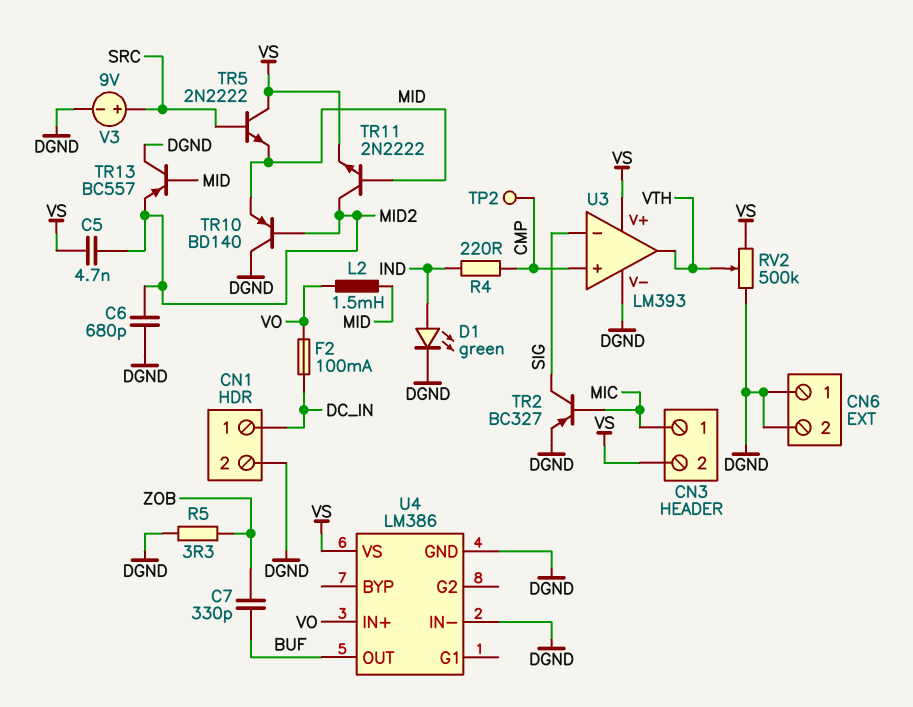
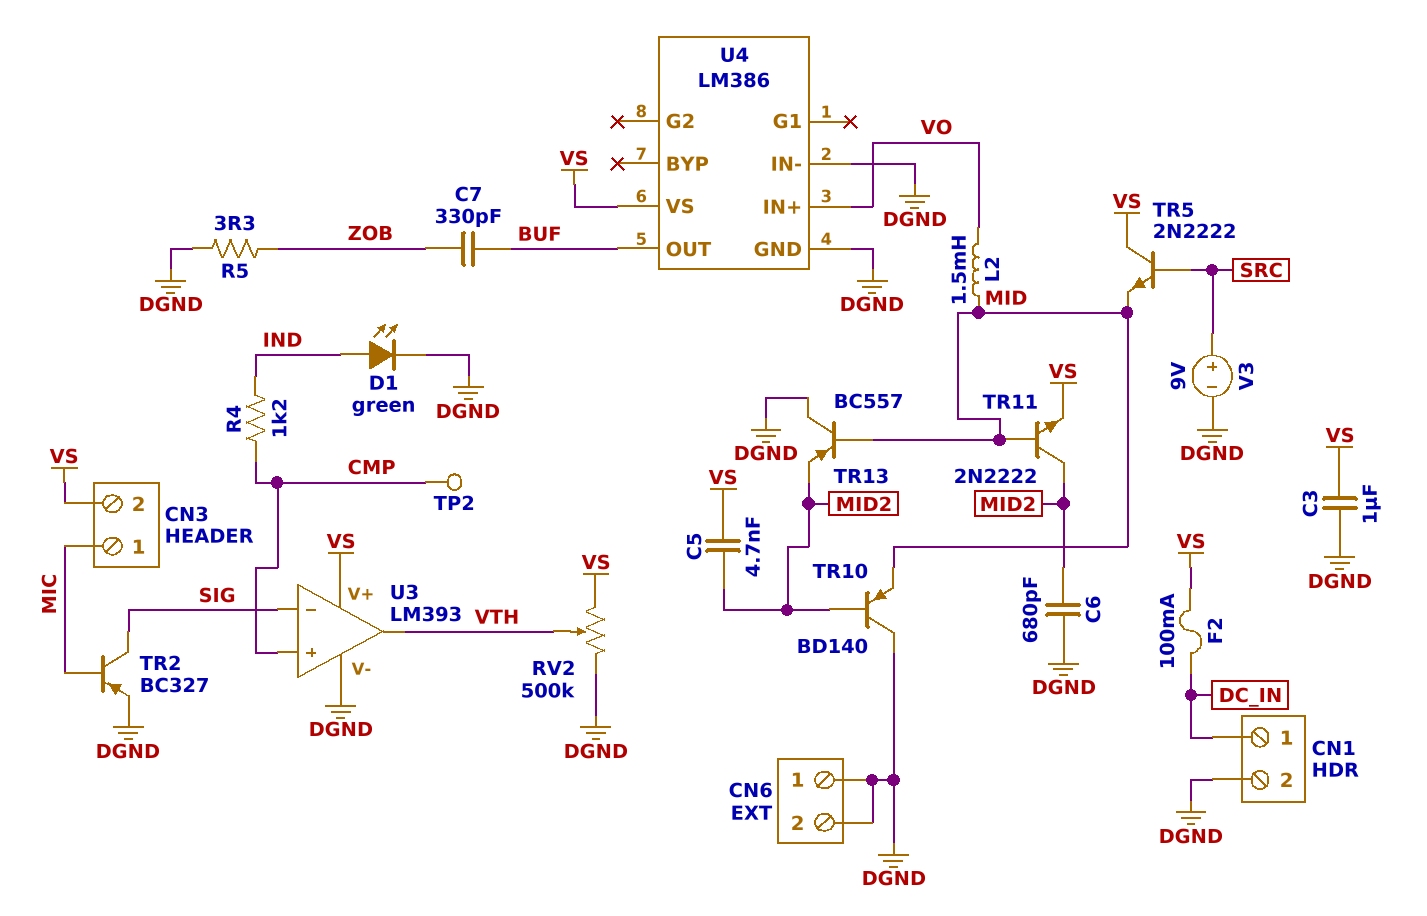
C3: none -> 1uF (DGND, VS)
F2: 100mA (DC_IN, VO) -> 100mA (DC_IN, VS)
R4: 220 (CMP, IND) -> 1.2k (CMP, IND)

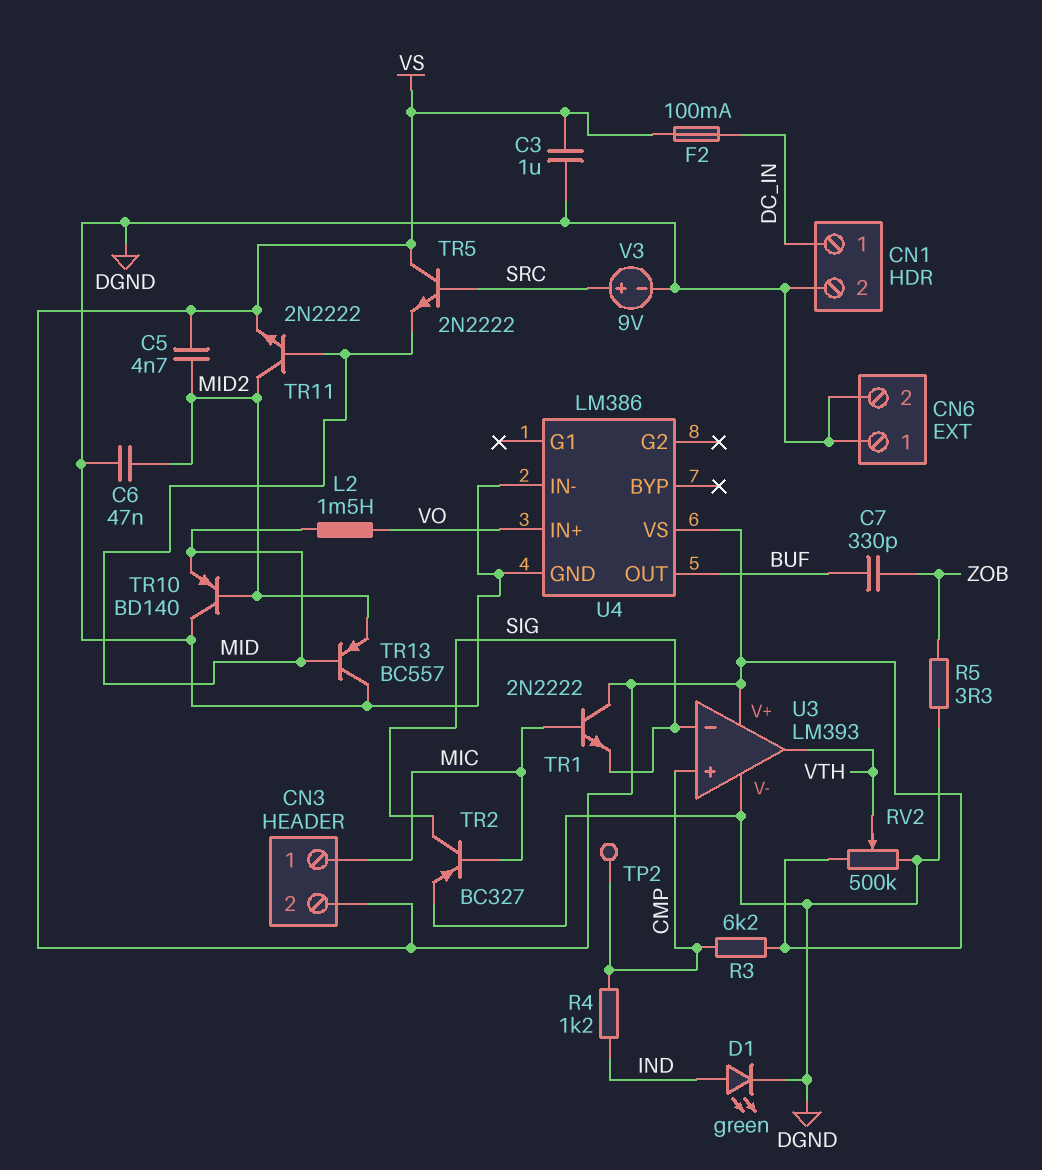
C6: 680pF (DGND, MID2) -> 47nF (DGND, MID2)
R3: none -> 6.2k (CMP, VS)
TR1: none -> NPN 2N2222 (B MIC, C VS, E SIG)

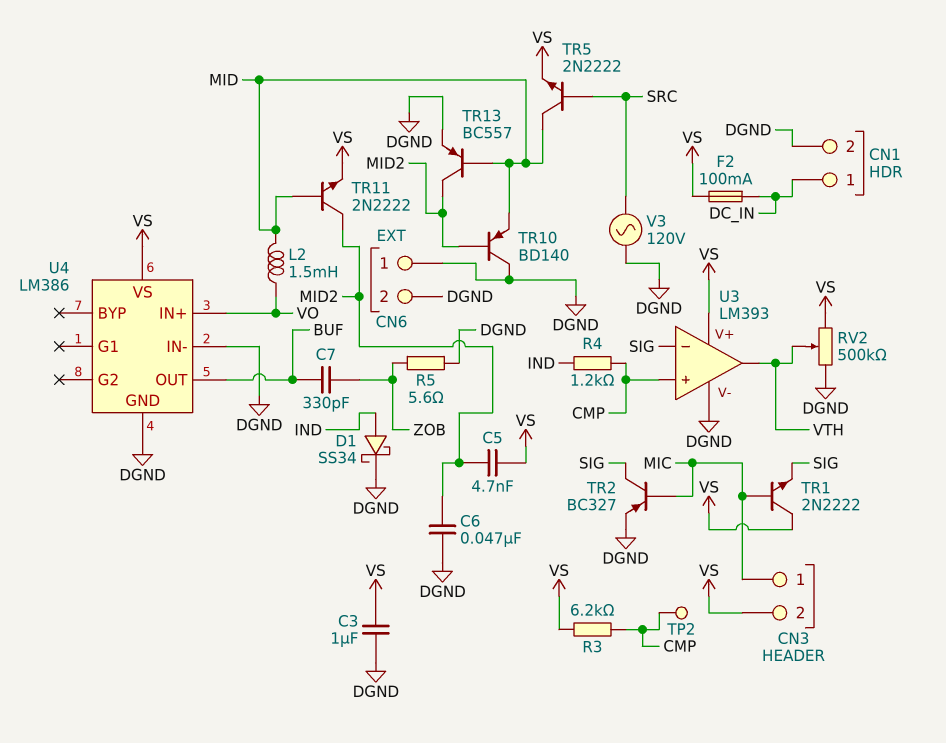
D1: LED green (A IND, K DGND) -> schottky SS34 (A IND, K DGND)
R5: 3.3 (DGND, ZOB) -> 5.6 (DGND, ZOB)
TR5: NPN 2N2222 (B SRC, C VS, E MID) -> NPN 2N2222 (B SRC, C MID, E VS)
TR13: PNP BC557 (B MID, C DGND, E MID2) -> PNP BC557 (B MID, C MID2, E DGND)
V3: 9V (plus SRC, minus DGND) -> AC 120V (DGND, SRC)

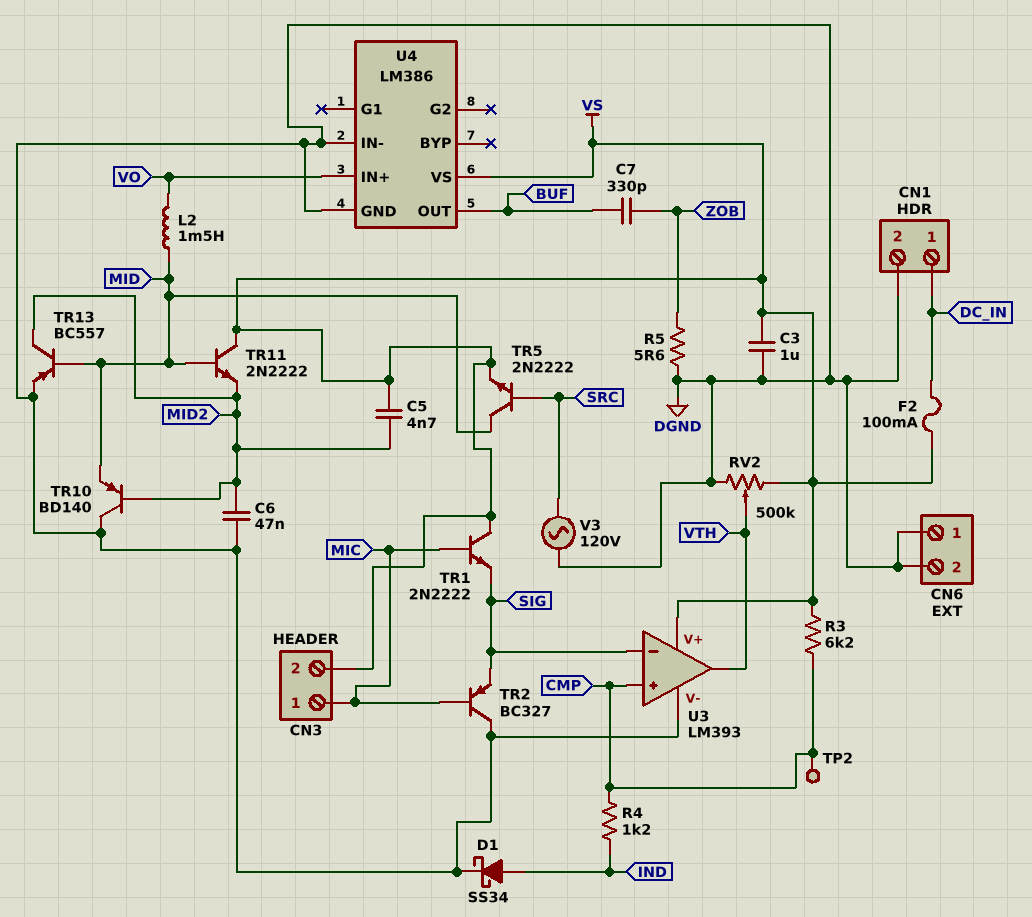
TR2: PNP BC327 (B MIC, C SIG, E DGND) -> PNP BC327 (B MIC, C DGND, E SIG)
TR11: NPN 2N2222 (B MID, C MID2, E VS) -> NPN 2N2222 (B MID, C VS, E MID2)

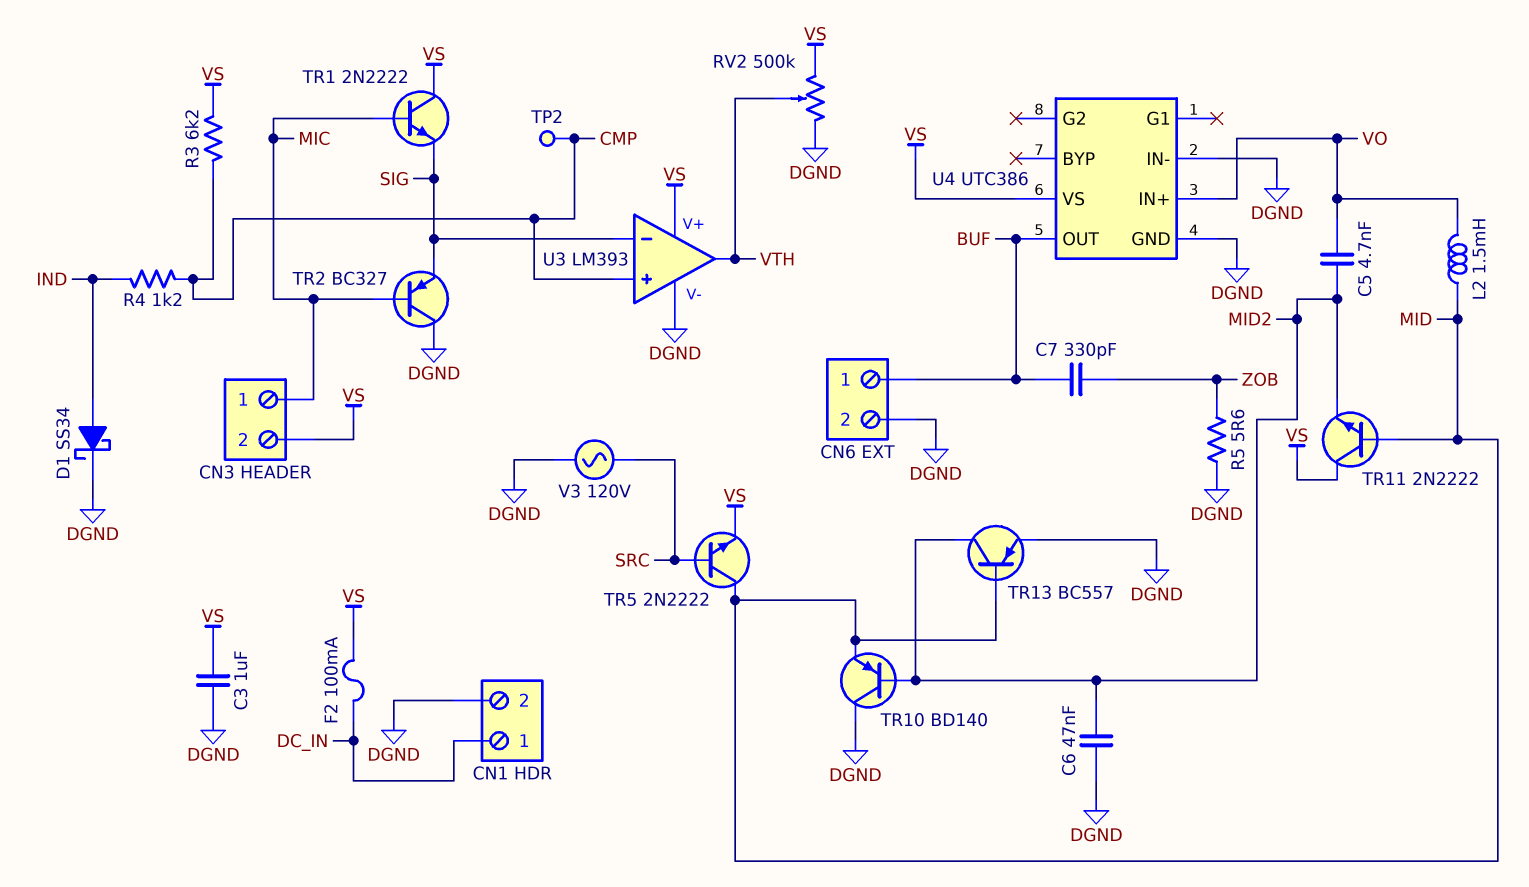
C5: 4.7nF (MID2, VS) -> 4.7nF (MID2, VO)
CN6 pin 1: DGND -> BUF
U4: LM386 -> UTC386

